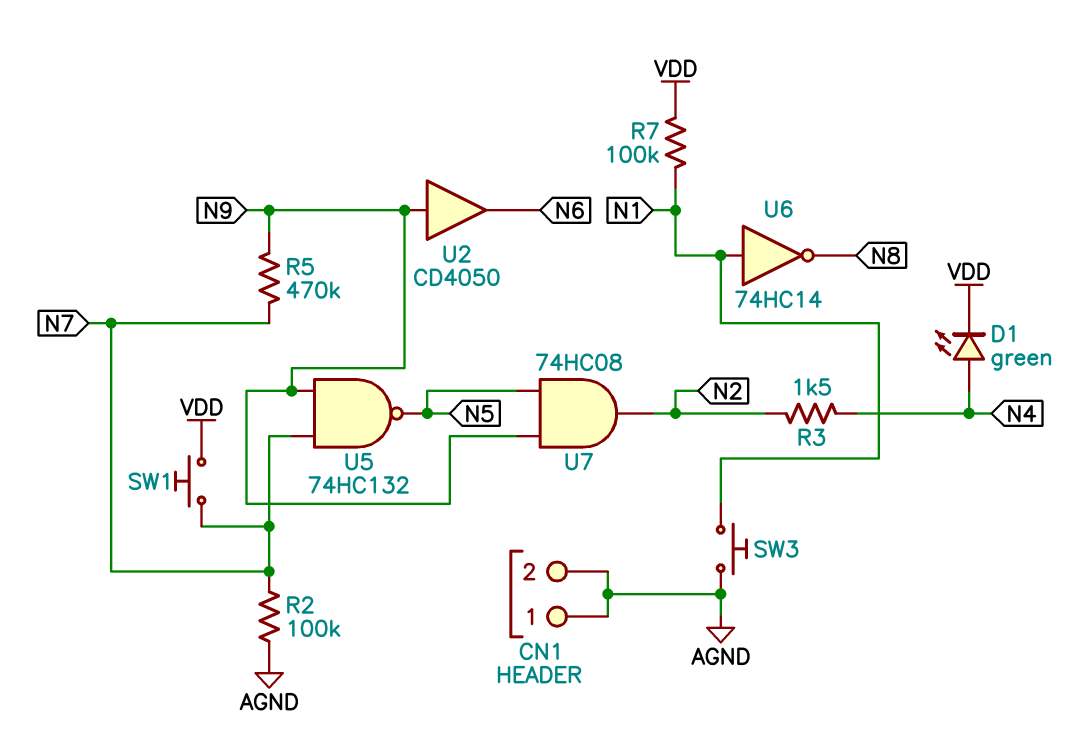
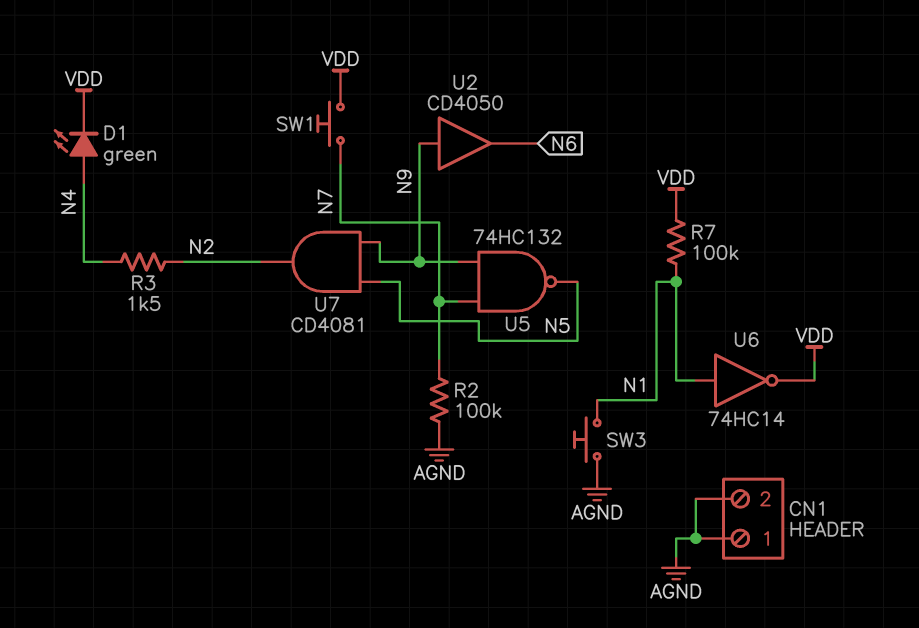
R5: 470k (N7, N9) -> none
U6: NOT 74HC14 (in N1, out N8) -> NOT 74HC14 (in N1, out VDD)
U7: AND 74HC08 (in N5, in N9, out N2) -> AND CD4081 (in N5, in N9, out N2)

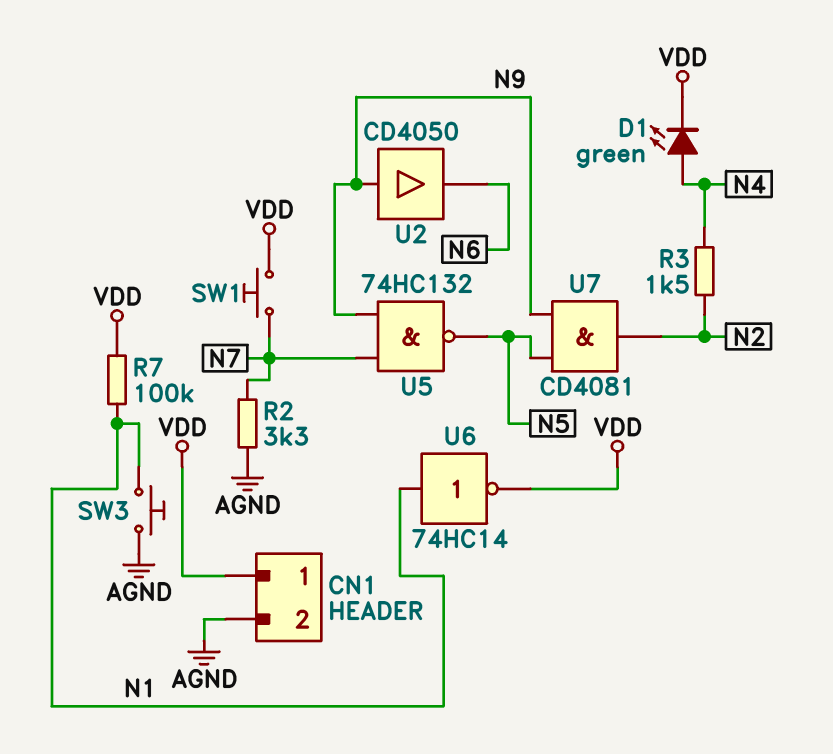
CN1 pin 1: AGND -> VDD
R2: 100k (AGND, N7) -> 3.3k (AGND, N7)

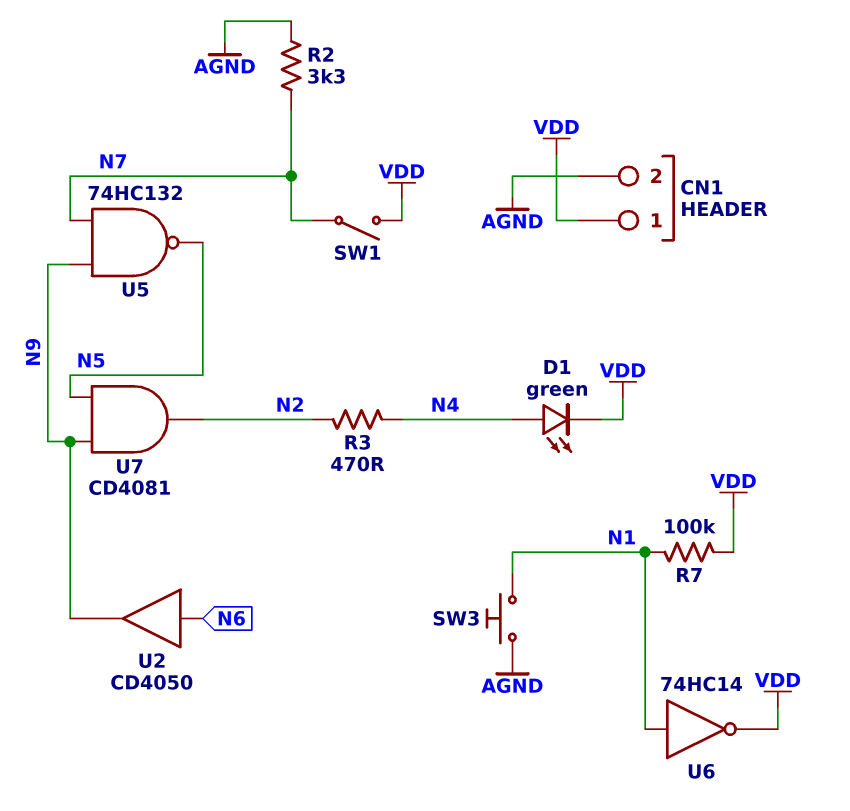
R3: 1.5k (N2, N4) -> 470 (N2, N4)
SW1: button (N7, VDD) -> switch (N7, VDD)
U2: buffer CD4050 (in N9, out N6) -> buffer CD4050 (in N6, out N9)

